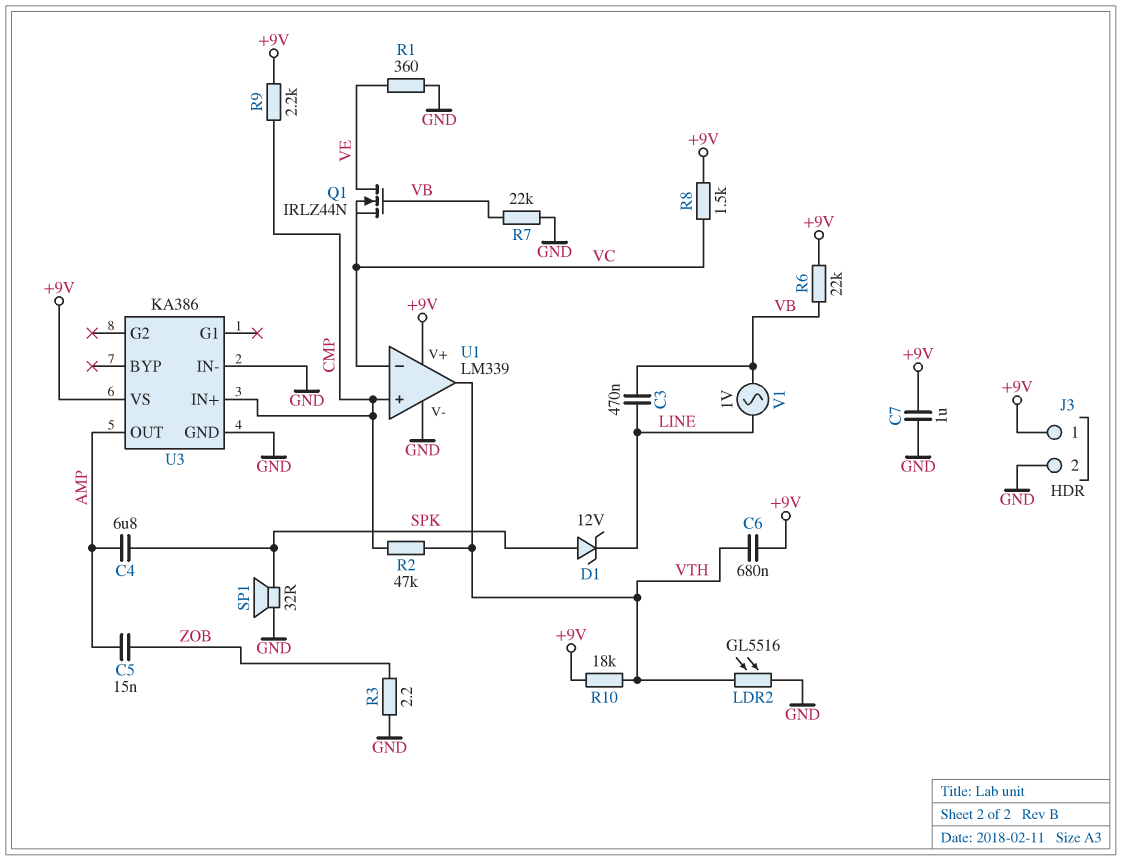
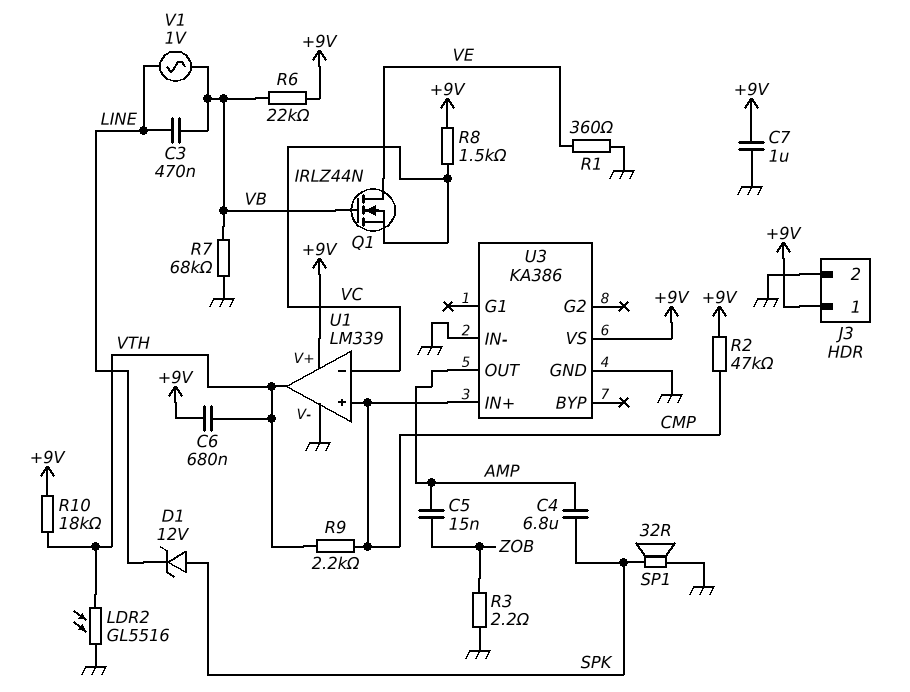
R2: 47k (CMP, VTH) -> 47k (+9V, CMP)
R7: 22k (GND, VB) -> 68k (GND, VB)
R9: 2.2k (+9V, CMP) -> 2.2k (CMP, VTH)

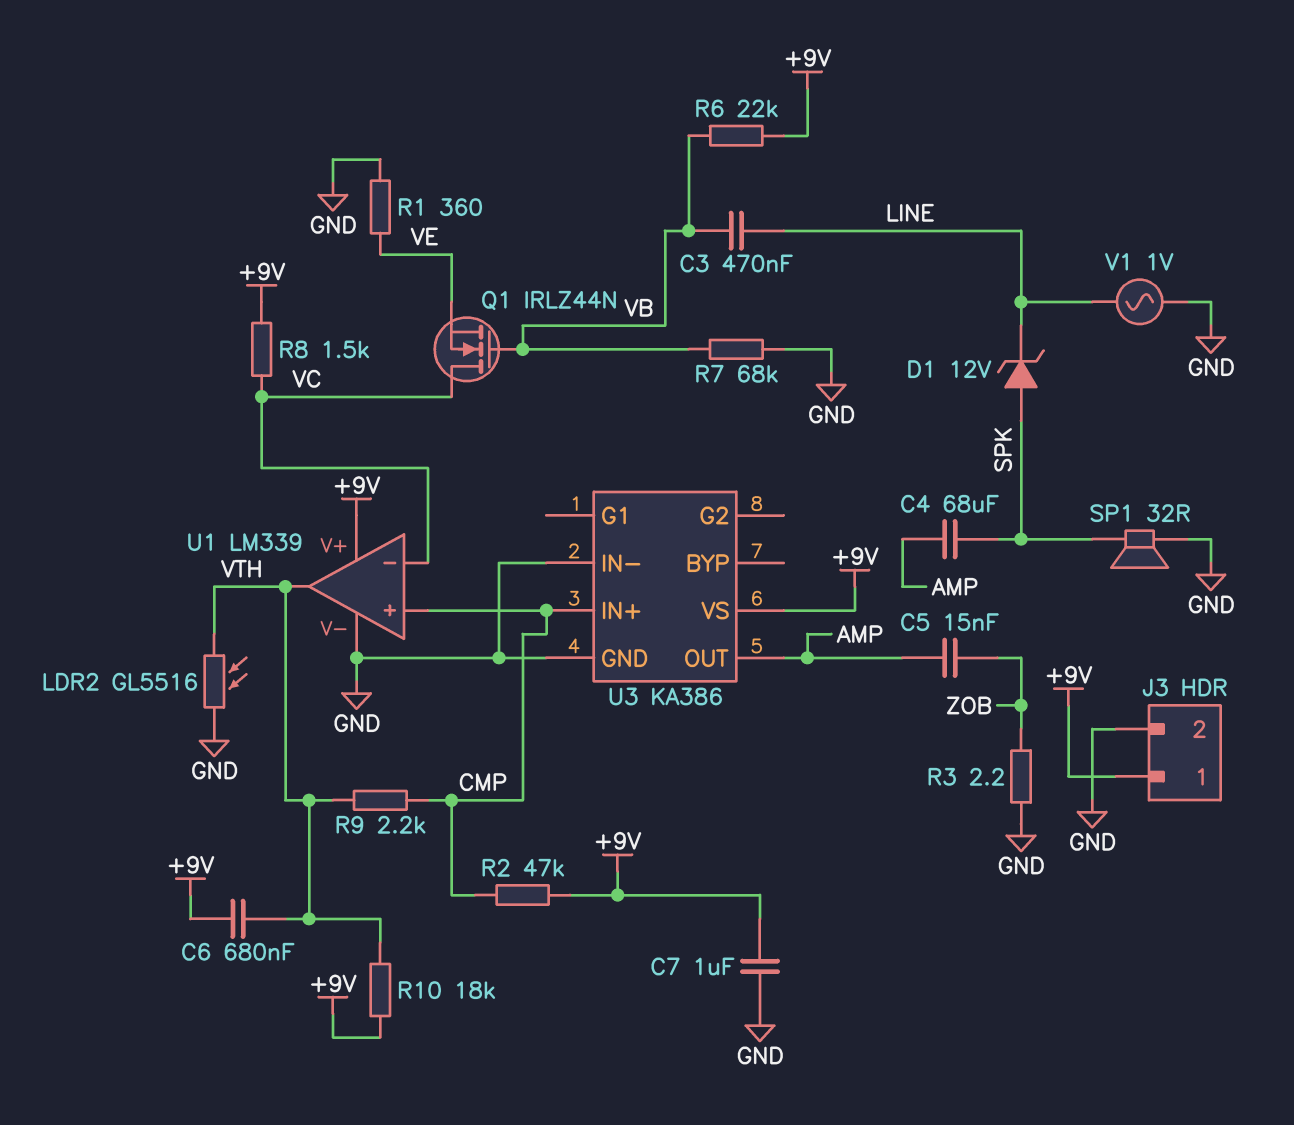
C4: 6.8uF (AMP, SPK) -> 68uF (AMP, SPK)
Q1: NMOS IRLZ44N (G VB, D VE, S VC) -> NMOS IRLZ44N (G VB, D VC, S VE)
V1: AC 1V (LINE, VB) -> AC 1V (GND, LINE)

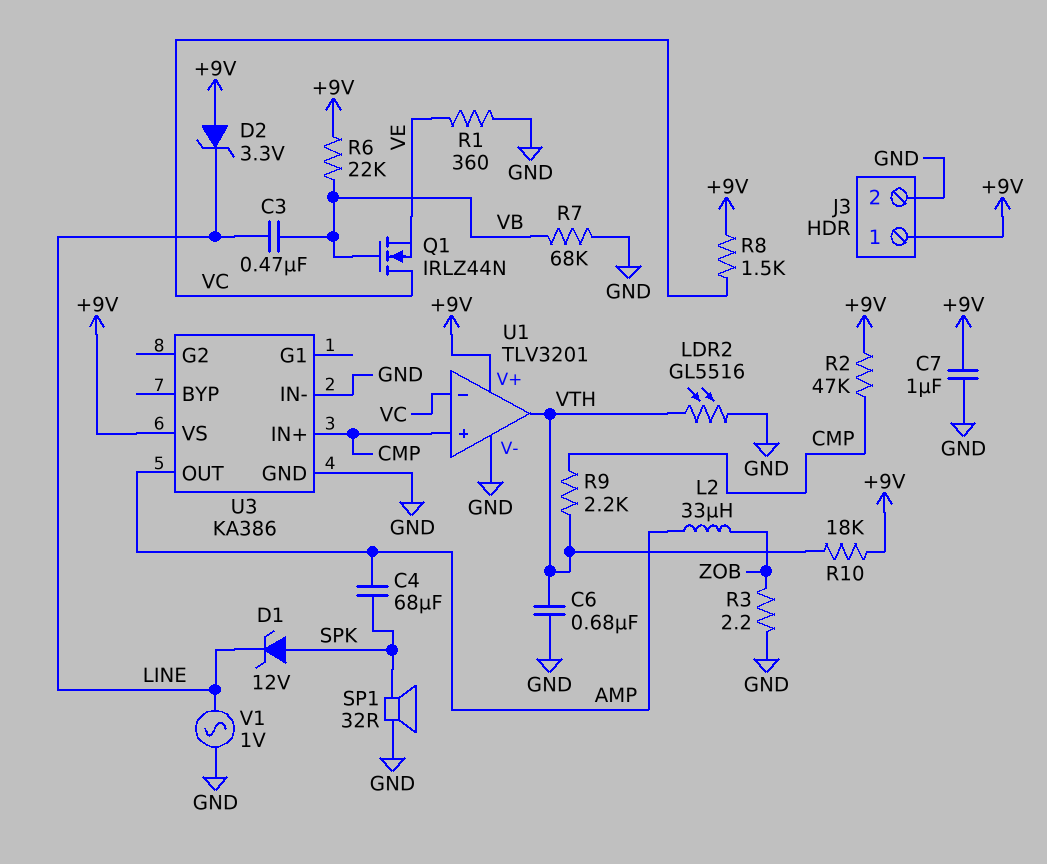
C5: 15nF (AMP, ZOB) -> none
C6: 680nF (+9V, VTH) -> 680nF (GND, VTH)
D2: none -> zener 3.3V (A +9V, K LINE)
L2: none -> 33uH (AMP, ZOB)
U1: LM339 -> TLV3201

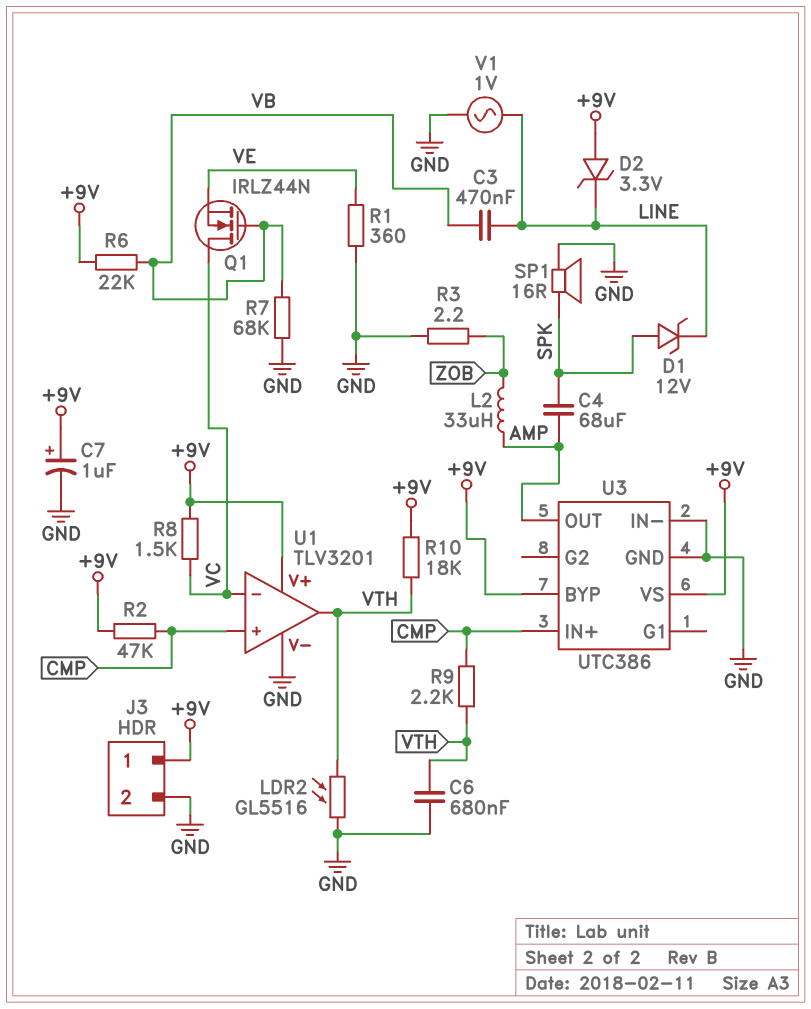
C7: 1uF (+9V, GND) -> 1uF (plus +9V, minus GND)
SP1: speaker 32R (GND, SPK) -> speaker 16R (GND, SPK)
U3: KA386 -> UTC386
U3 pin BYP: none -> +9V

